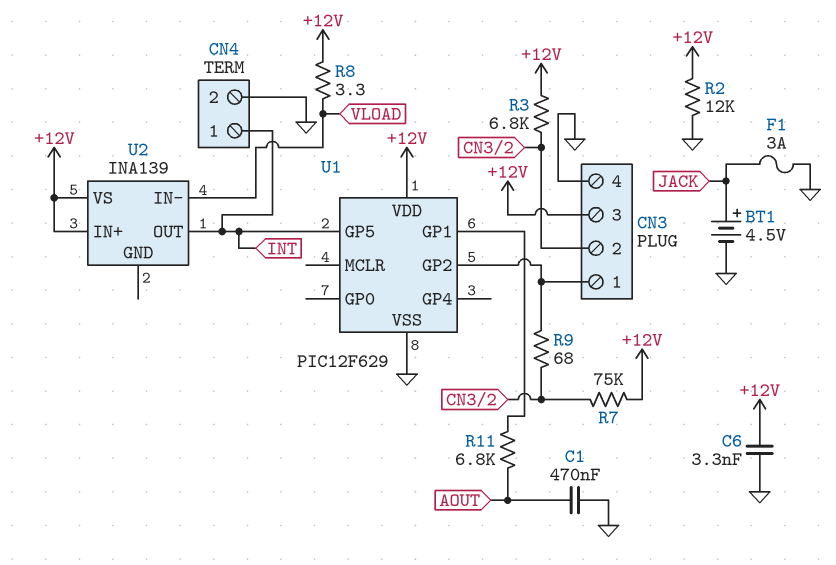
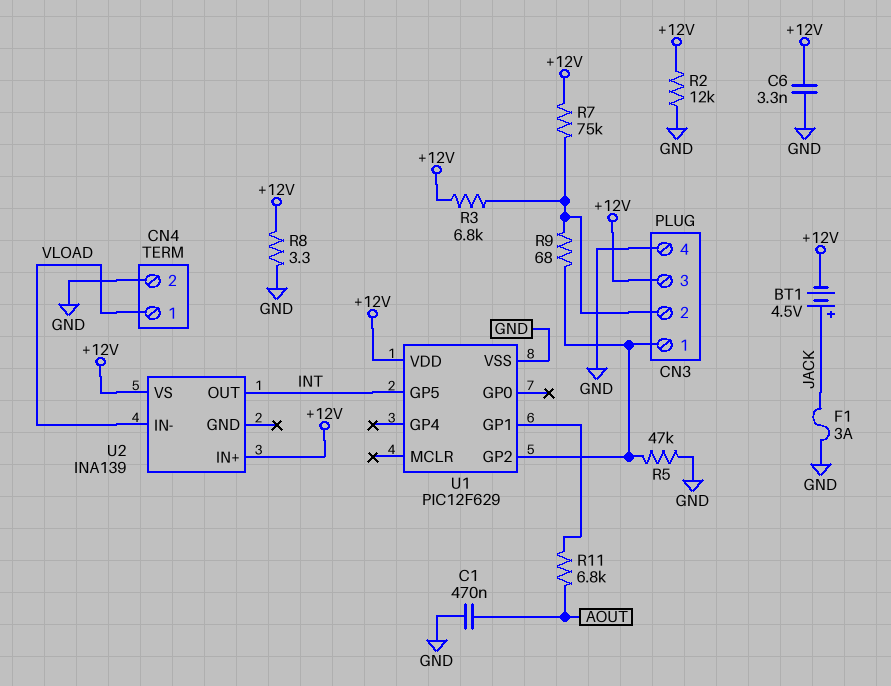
BT1: 4.5V (plus JACK, minus GND) -> 4.5V (plus JACK, minus +12V)
CN4 pin 1: INT -> VLOAD
R5: none -> 47k (CN3/1, GND)
R8: 3.3 (+12V, VLOAD) -> 3.3 (+12V, GND)

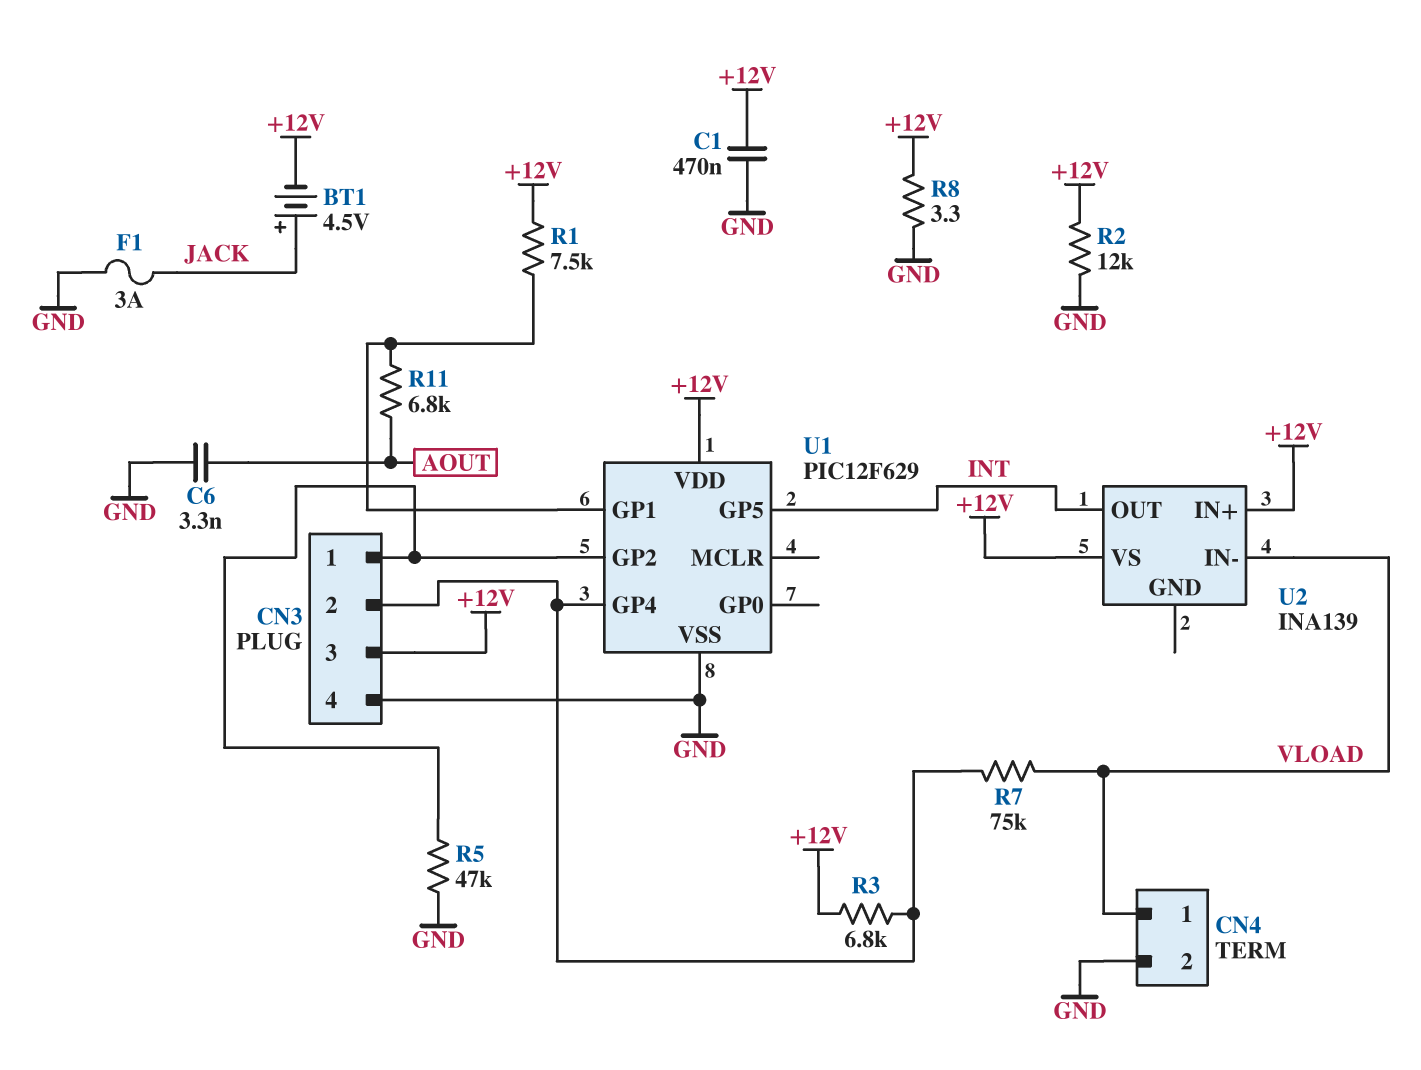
C1: 470nF (AOUT, GND) -> 470nF (+12V, GND)
C6: 3.3nF (+12V, GND) -> 3.3nF (AOUT, GND)
R1: none -> 7.5k (+12V, U1/GP1)
R7: 75k (+12V, CN3/2) -> 75k (CN3/2, VLOAD)
R9: 68 (CN3/1, CN3/2) -> none
U1 pin GP4: none -> CN3/2

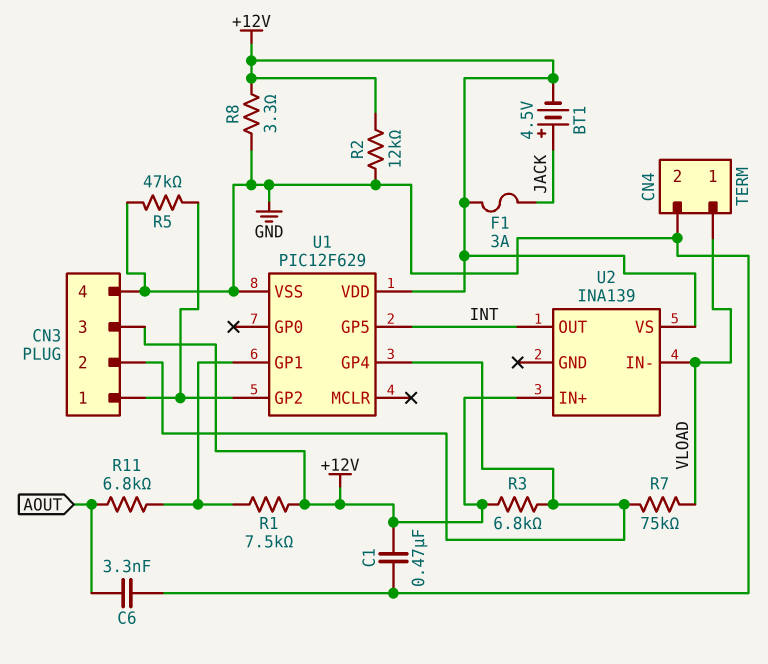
F1: 3A (GND, JACK) -> 3A (+12V, JACK)

